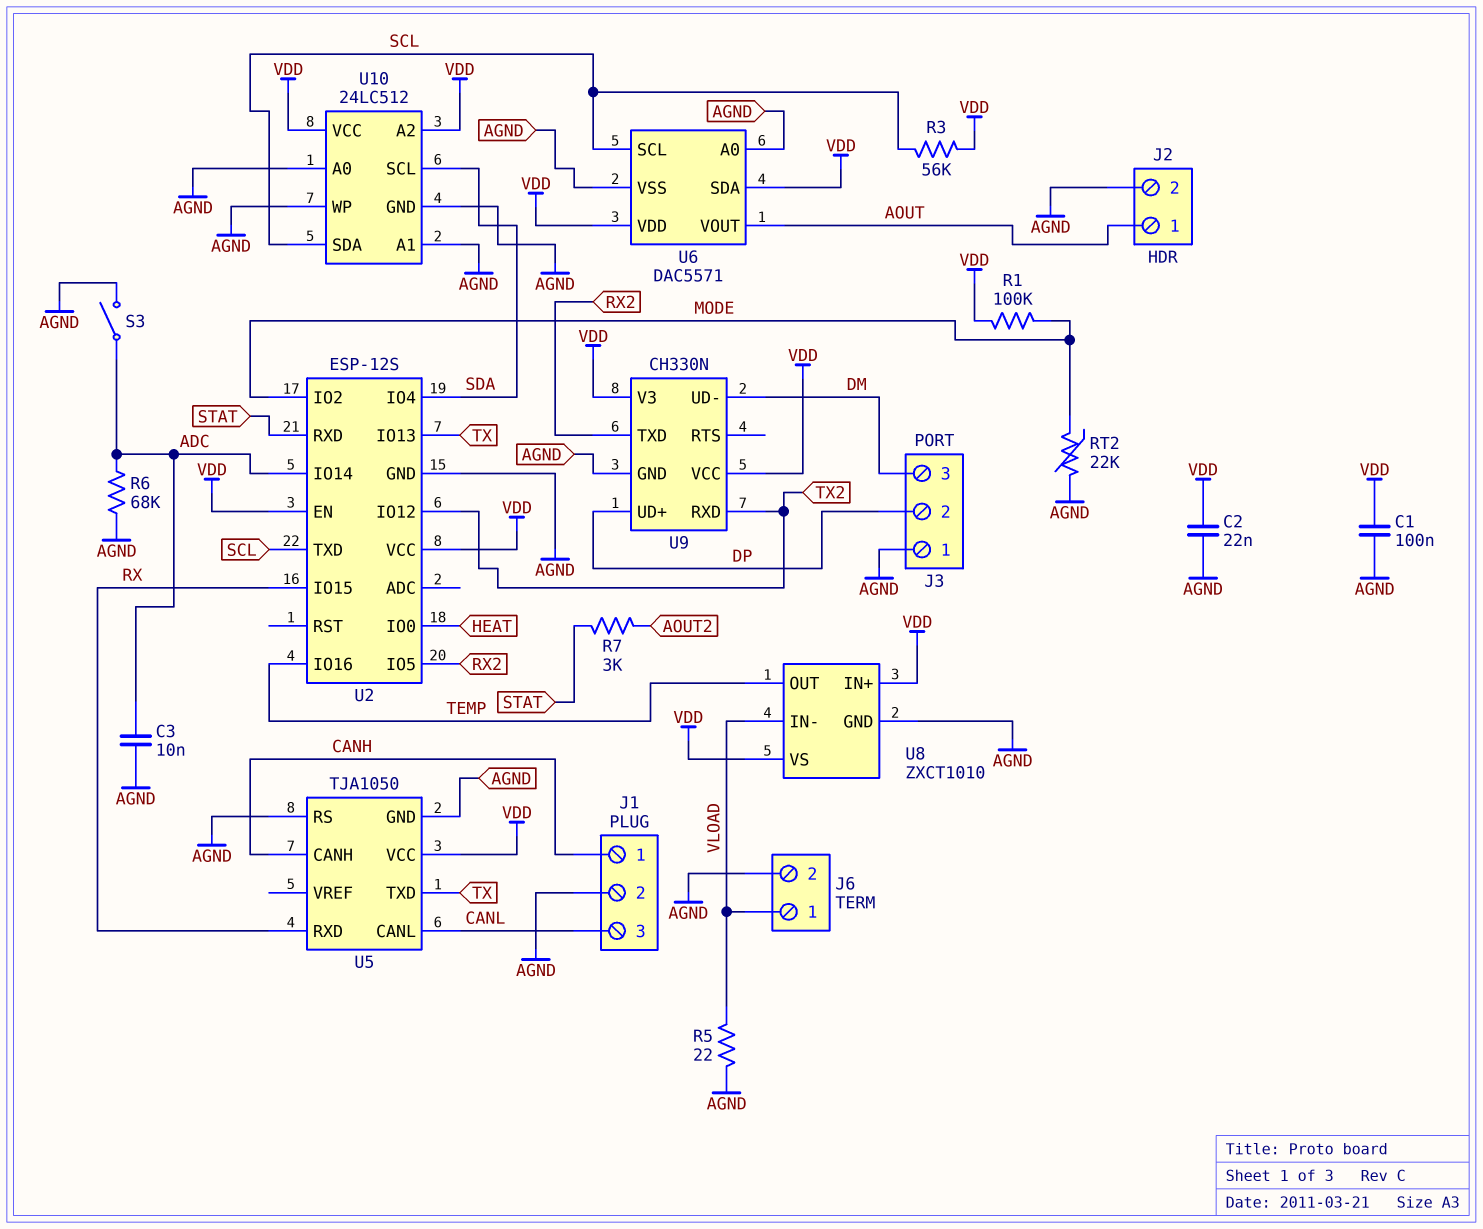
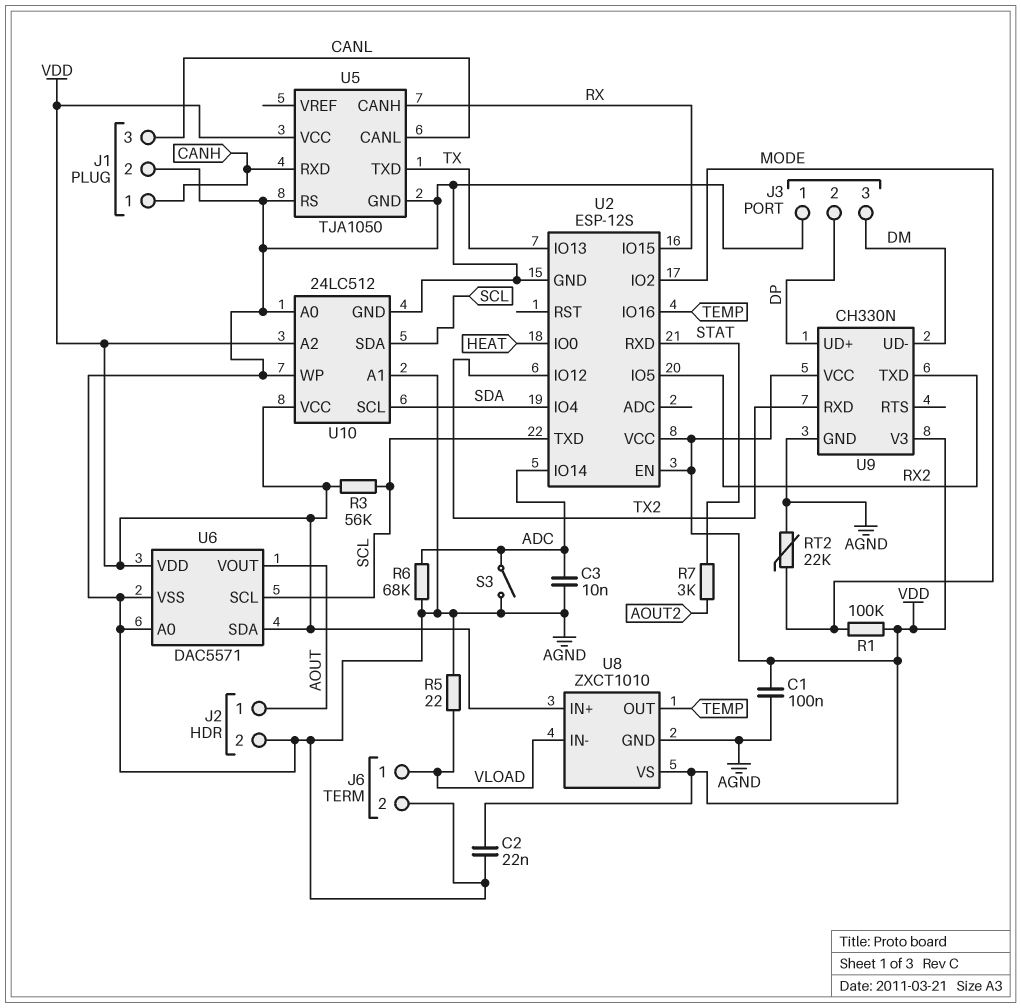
U5 pin CANH: CANH -> RX
U5 pin RXD: RX -> CANH

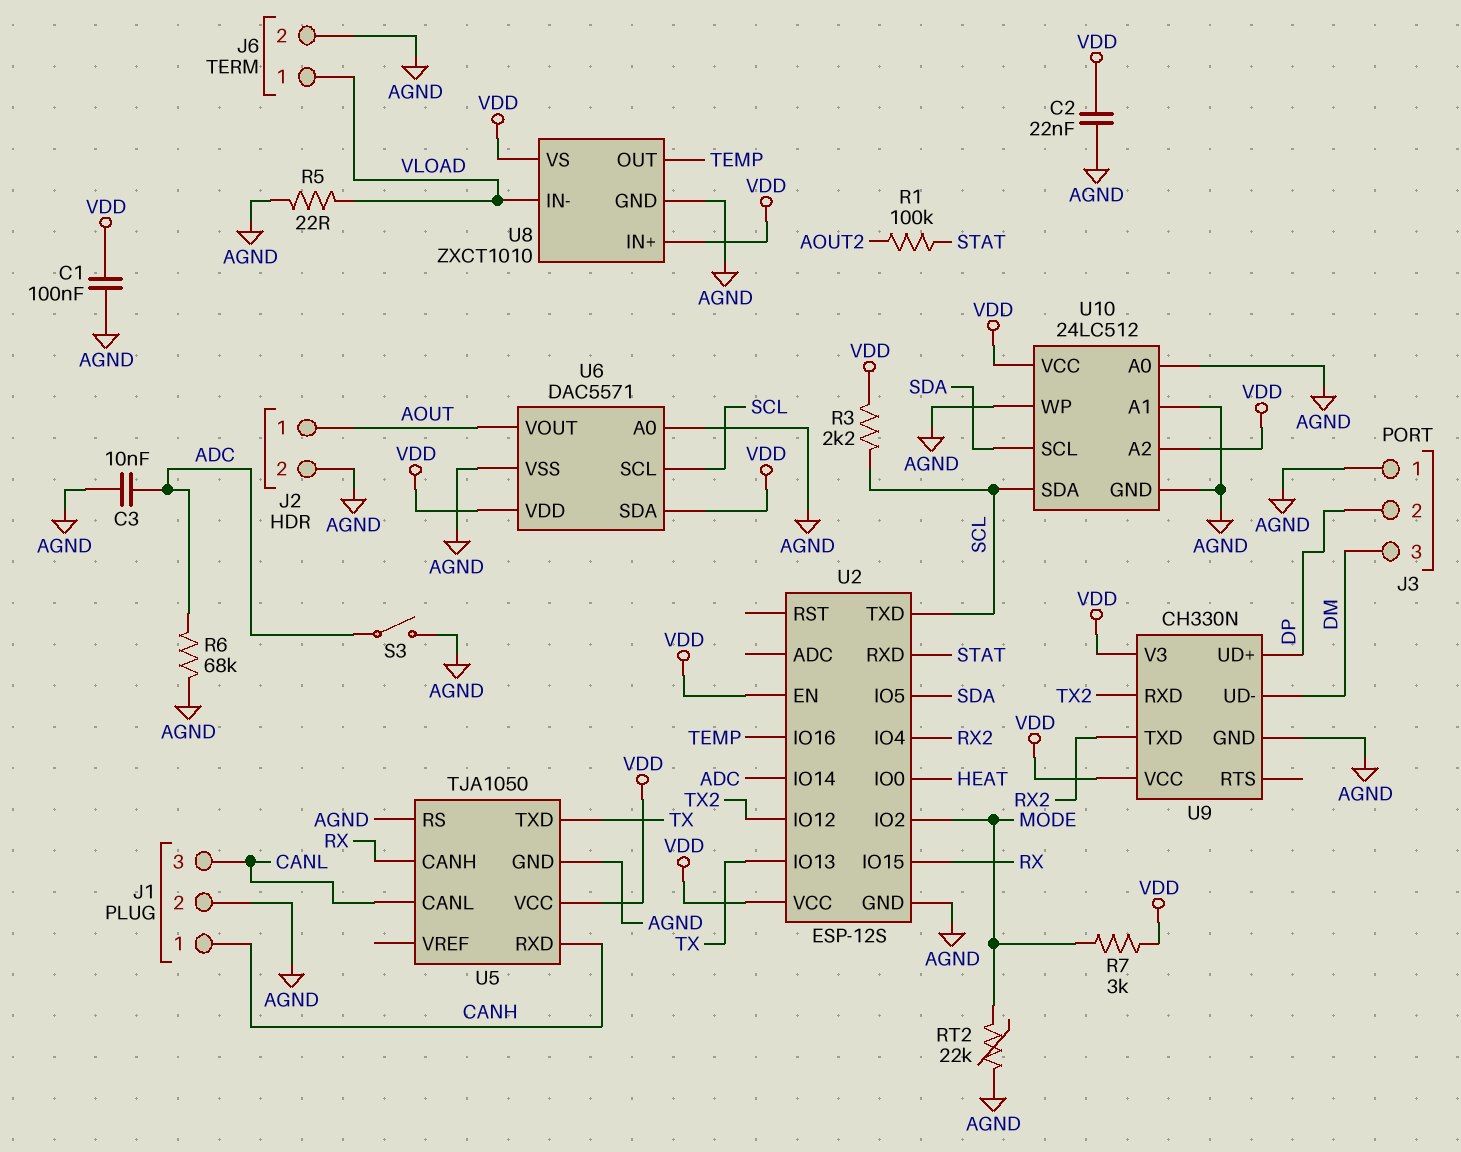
R1: 100k (MODE, VDD) -> 100k (AOUT2, STAT)
R3: 56k (SCL, VDD) -> 2.2k (SCL, VDD)
R7: 3k (AOUT2, STAT) -> 3k (MODE, VDD)
U2 pin IO4: SDA -> RX2
U2 pin IO5: RX2 -> SDA

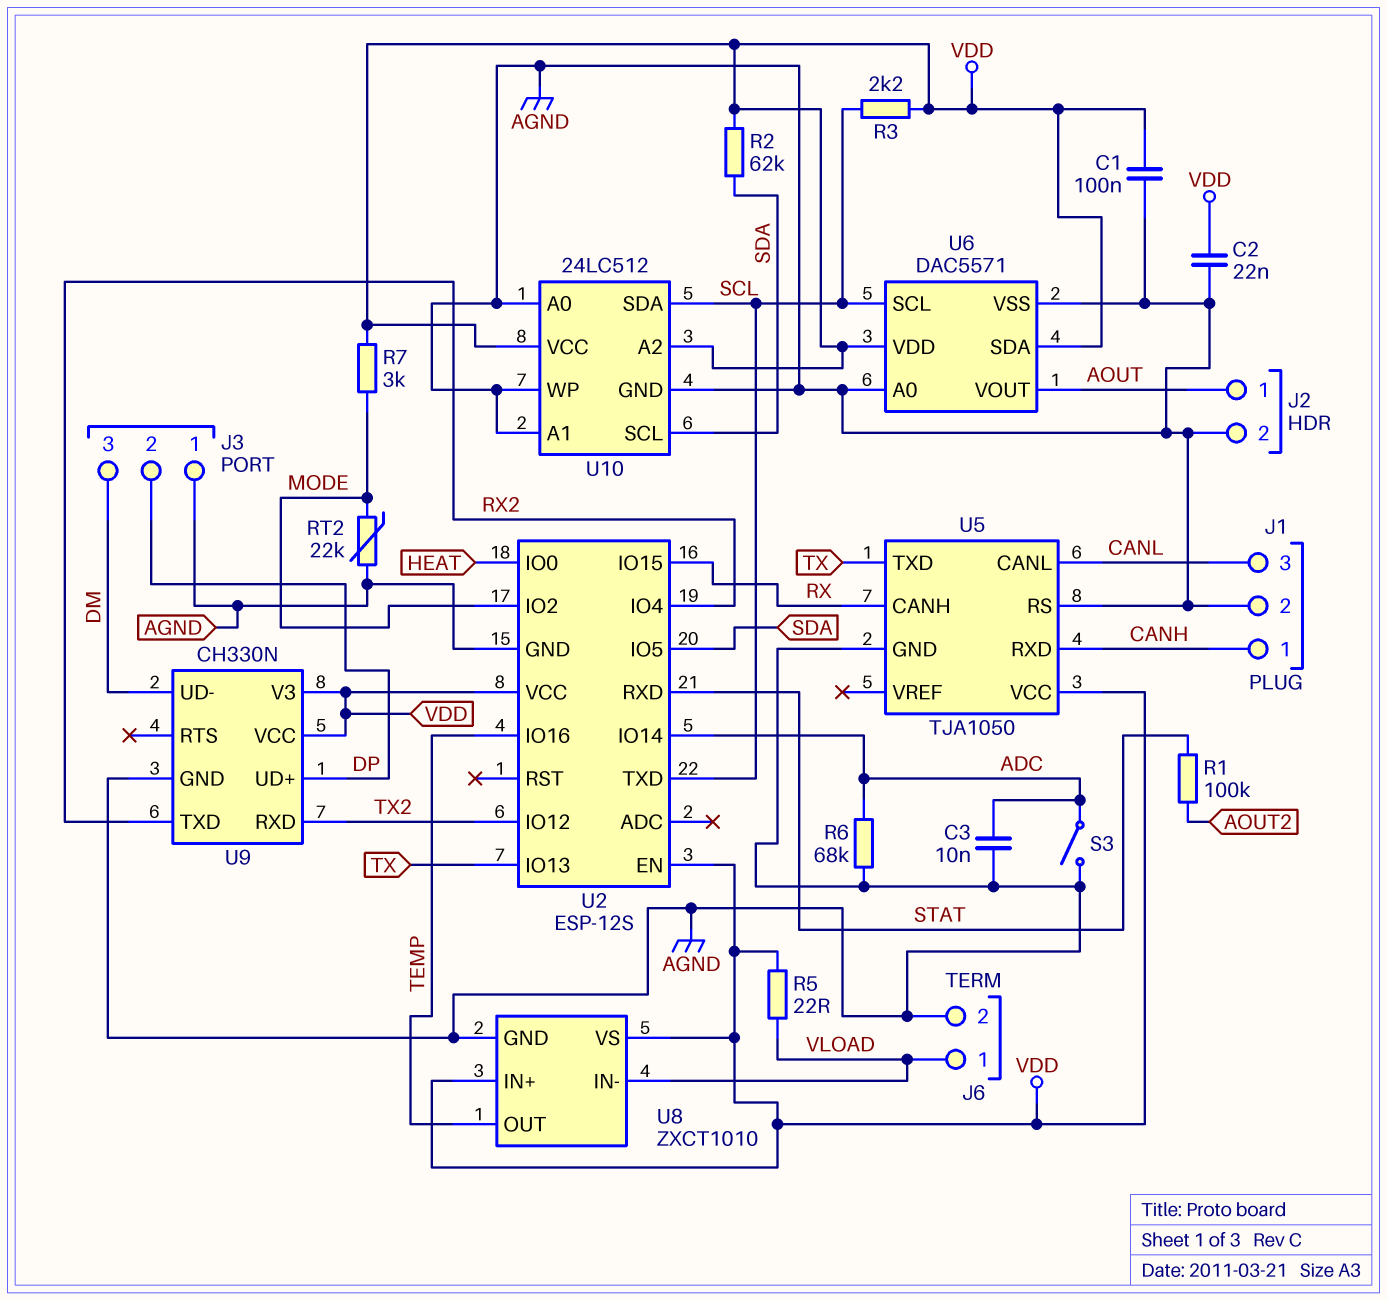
R2: none -> 62k (SDA, VDD)
R5: 22 (AGND, VLOAD) -> 22 (VDD, VLOAD)

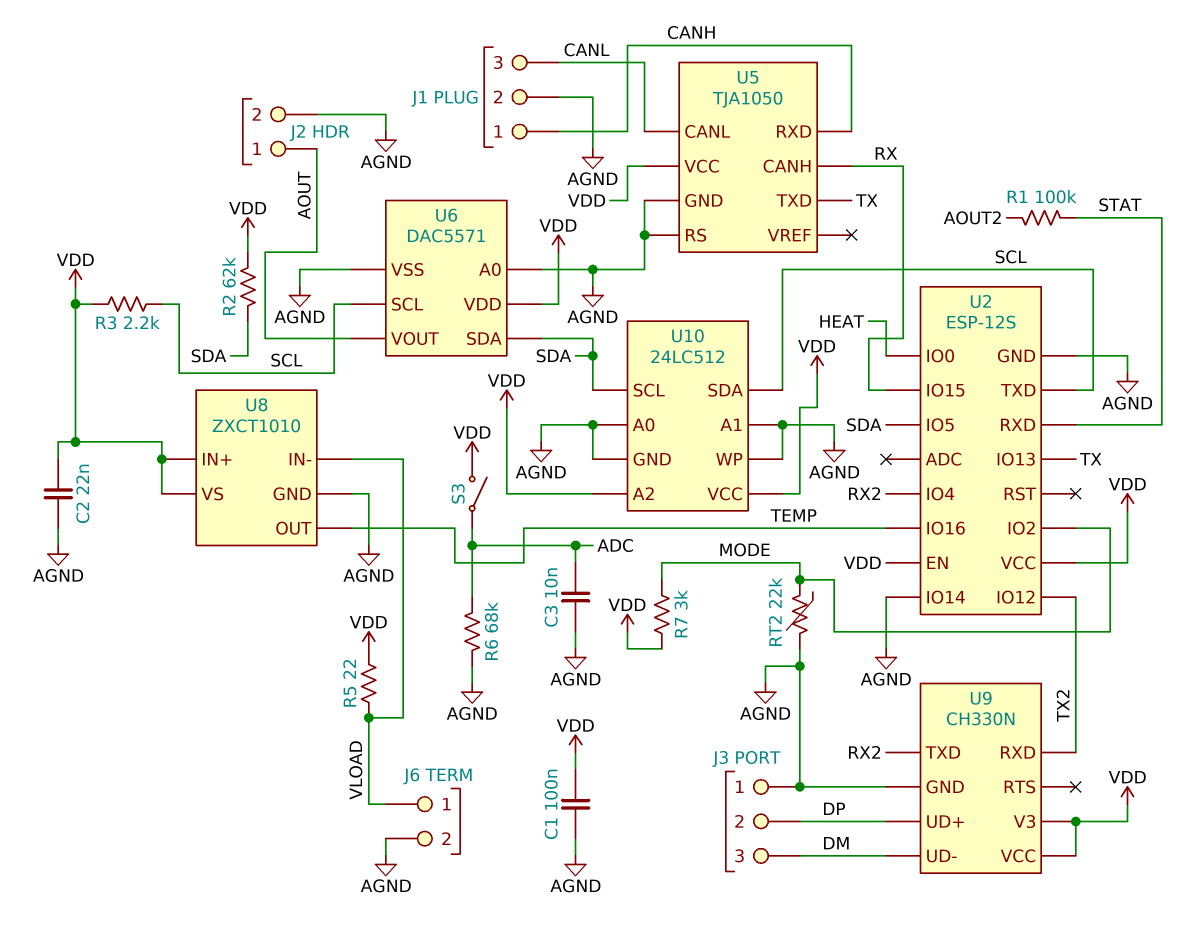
S3: switch (ADC, AGND) -> switch (ADC, VDD)
U2 pin IO14: ADC -> AGND
U6 pin SDA: VDD -> SDA

